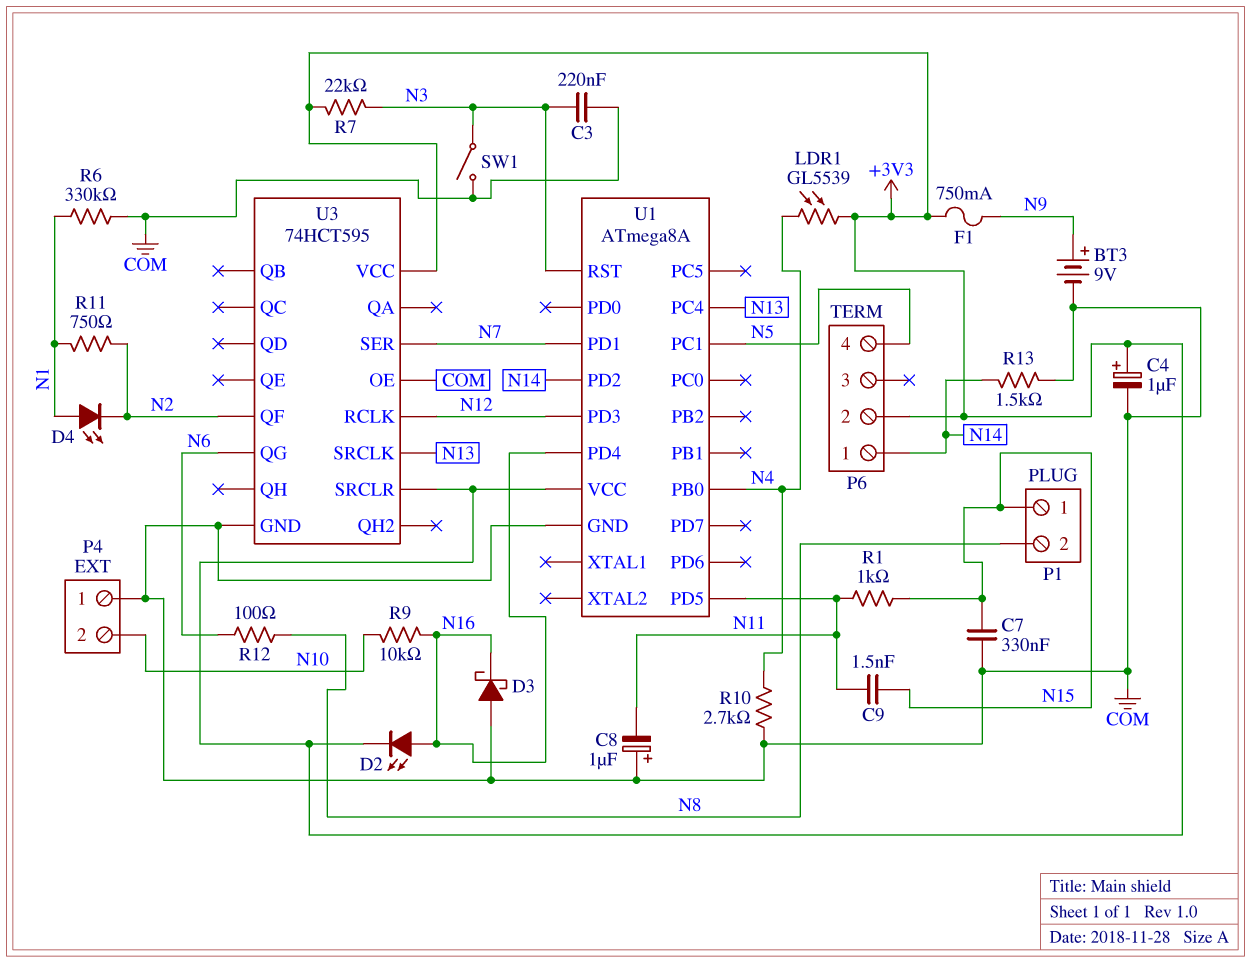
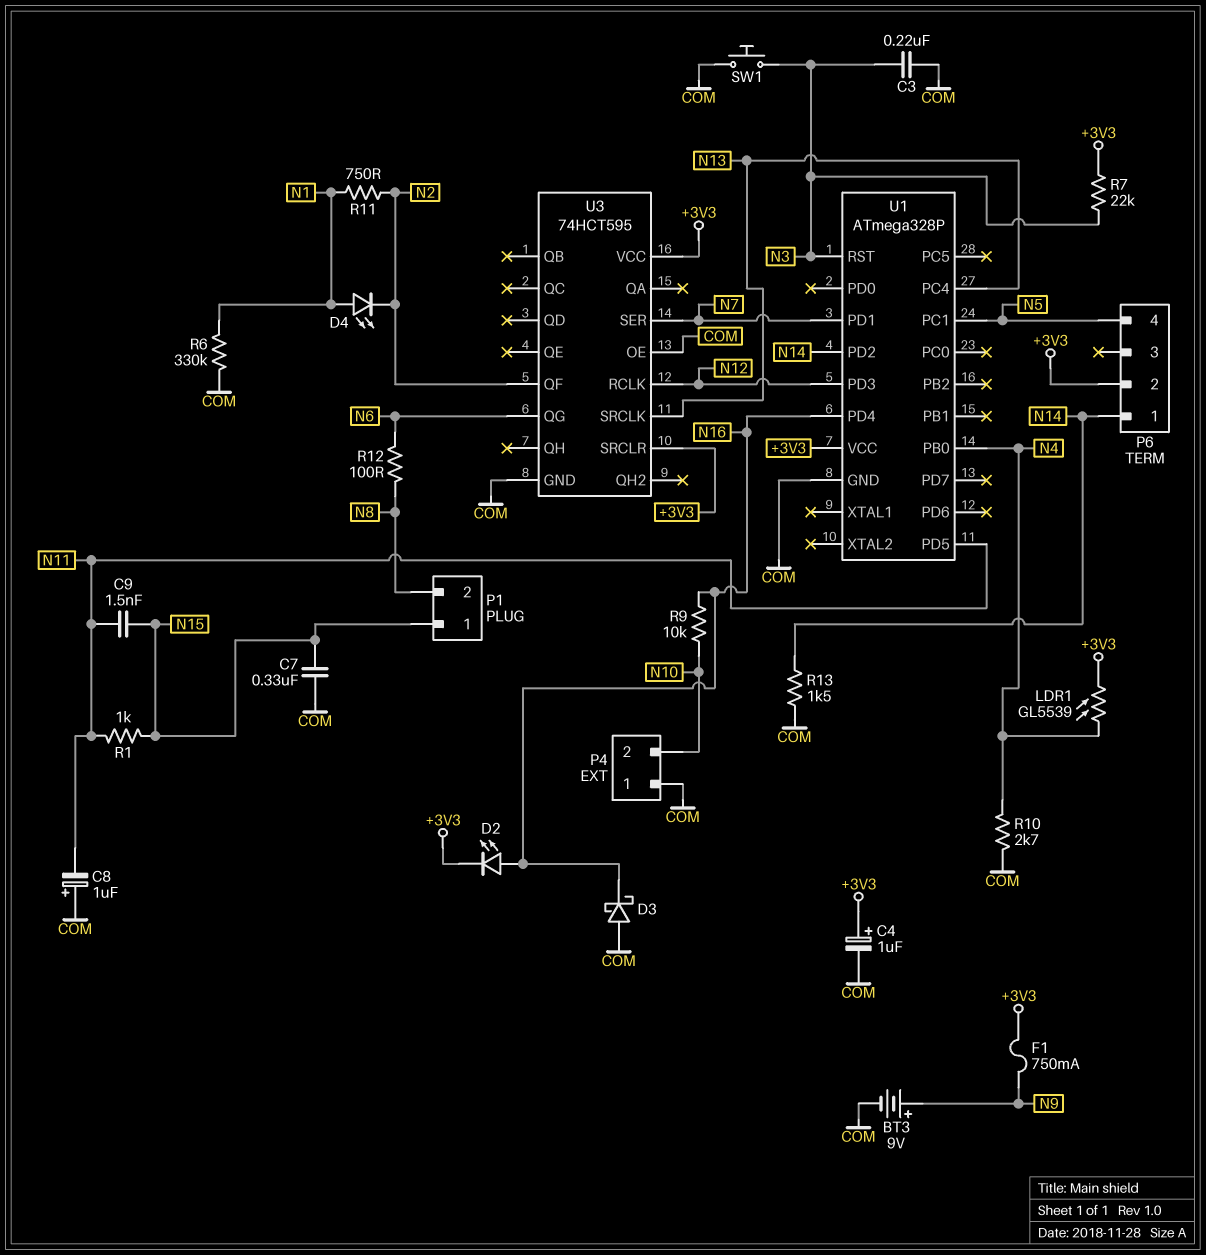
SW1: switch (COM, N3) -> button (COM, N3)
U1: ATmega8A -> ATmega328P

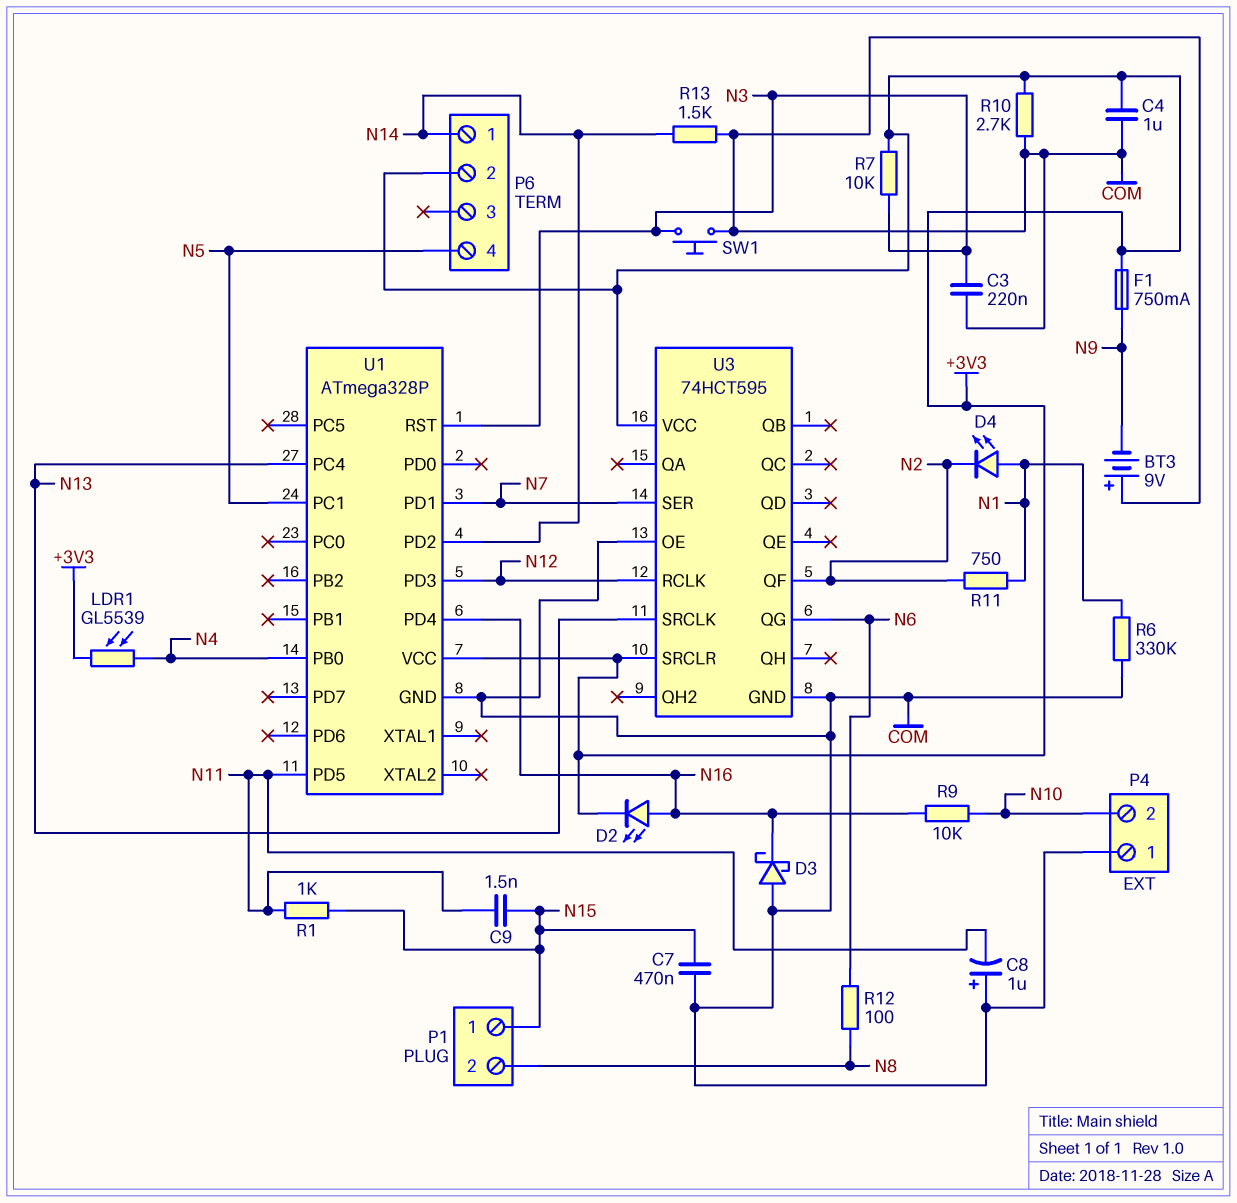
BT3: 9V (plus N9, minus COM) -> 9V (plus COM, minus N9)
C4: 1uF (plus +3V3, minus COM) -> 1uF (+3V3, COM)
C7: 330nF (COM, N15) -> 470nF (COM, N15)
R7: 22k (+3V3, N3) -> 10k (+3V3, N3)
R10: 2.7k (COM, N4) -> 2.7k (+3V3, COM)

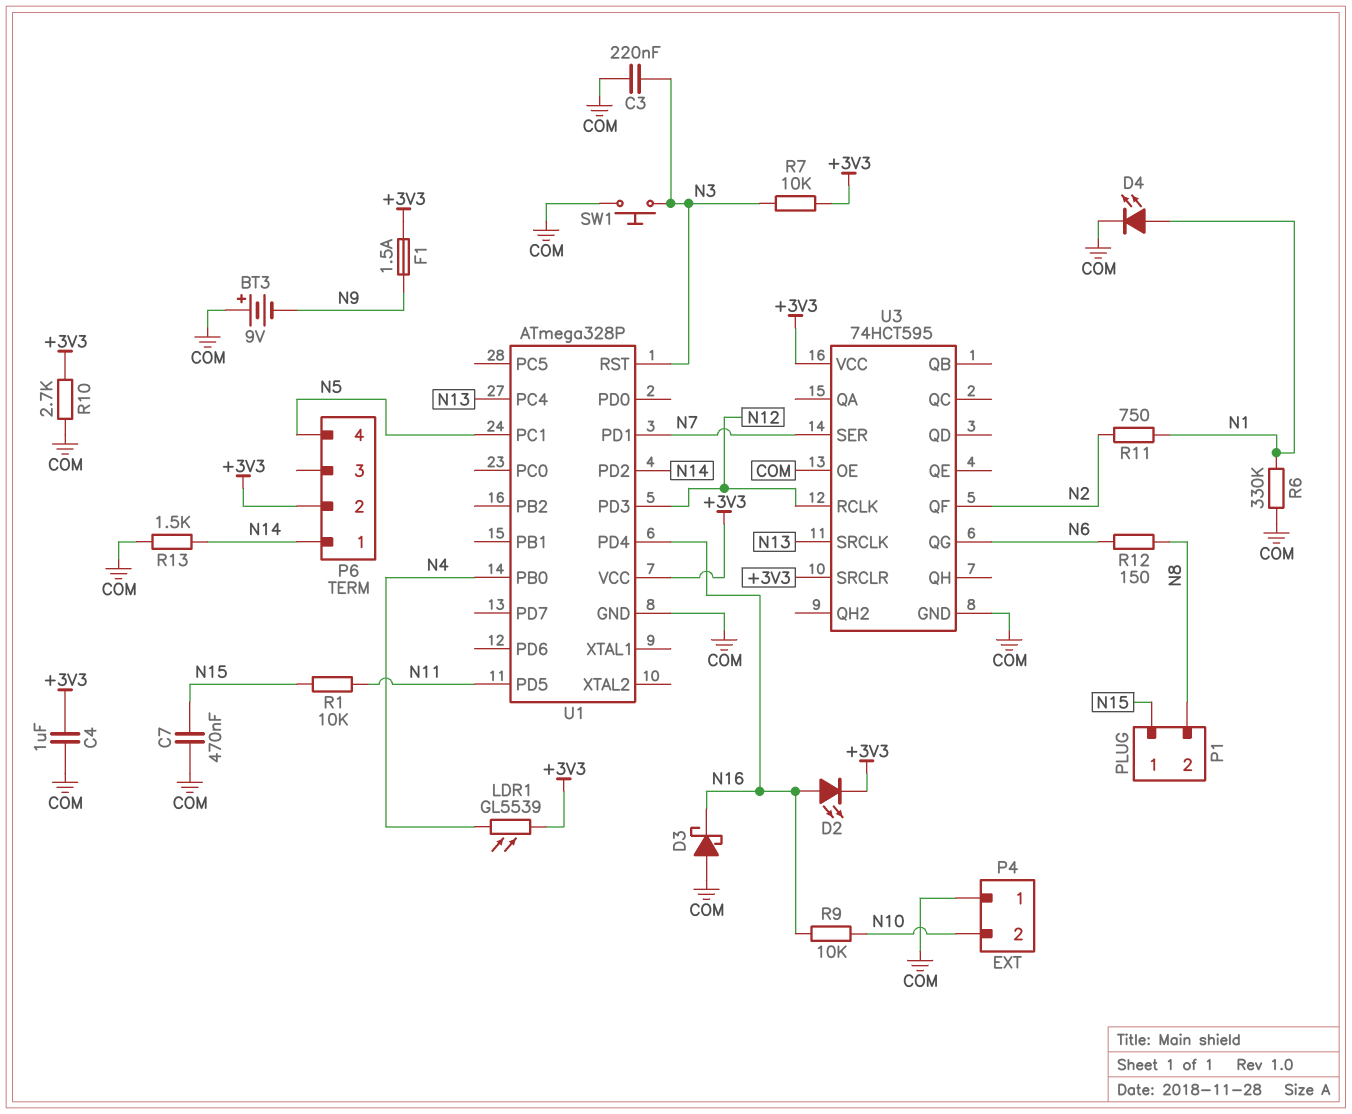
C8: 1uF (plus COM, minus N11) -> none
C9: 1.5nF (N11, N15) -> none
D4: LED (A N1, K N2) -> LED (A N1, K COM)
F1: 750mA (+3V3, N9) -> 1.5A (+3V3, N9)
R1: 1k (N11, N15) -> 10k (N11, N15)
R12: 100 (N6, N8) -> 150 (N6, N8)

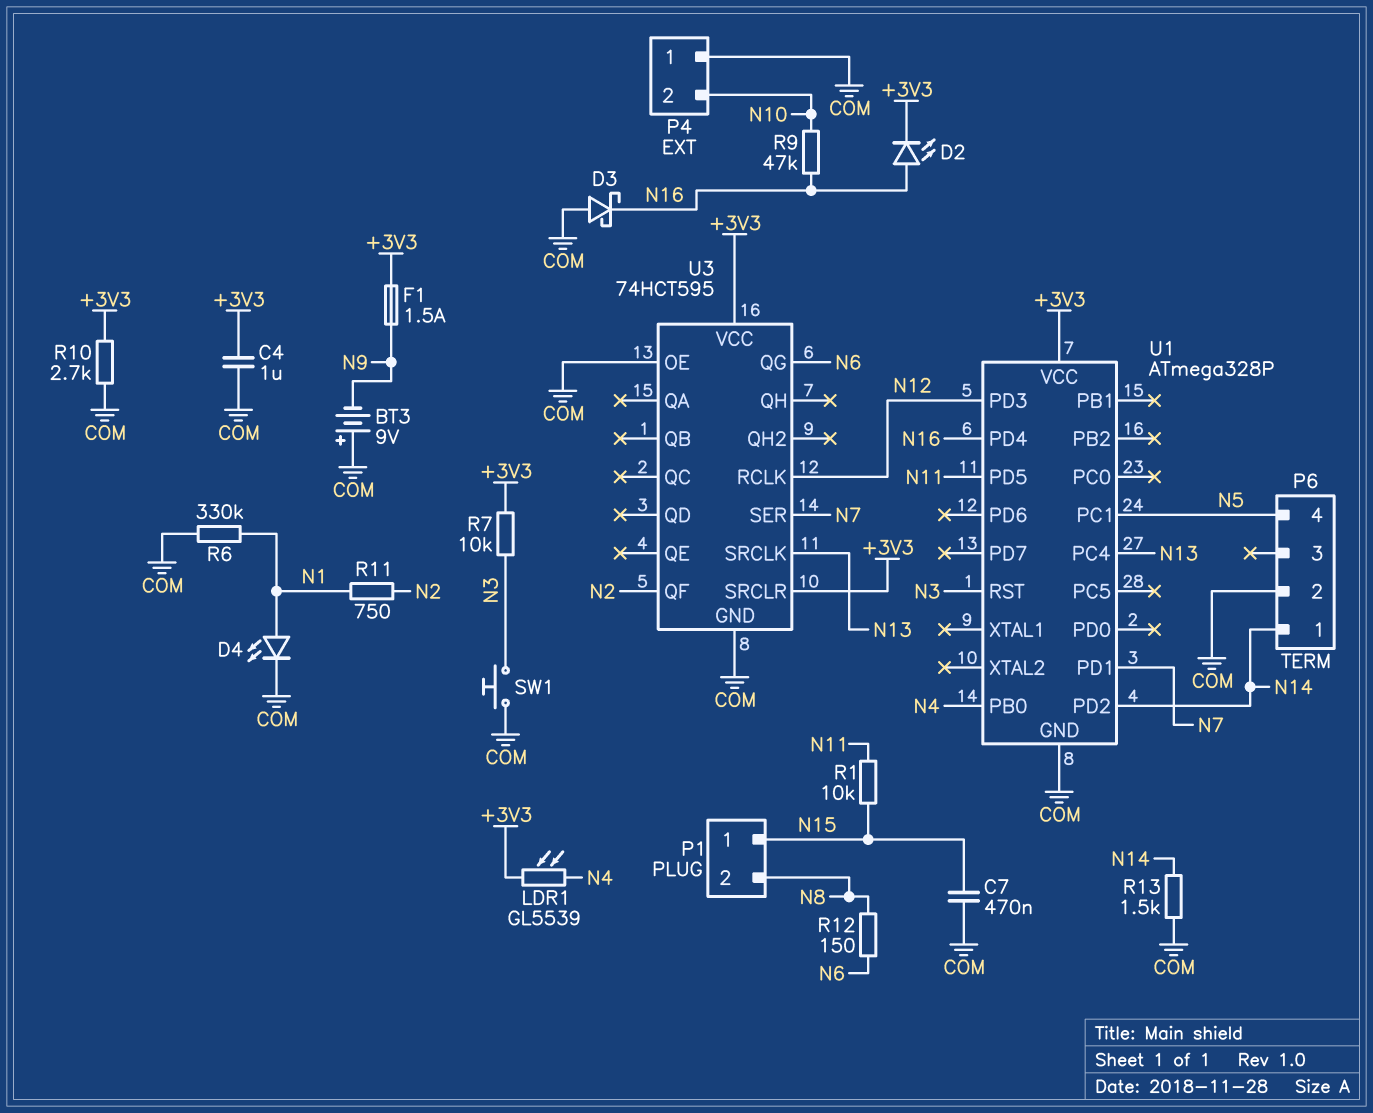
C3: 220nF (COM, N3) -> none
P6 pin 2: +3V3 -> COM
R9: 10k (N10, N16) -> 47k (N10, N16)

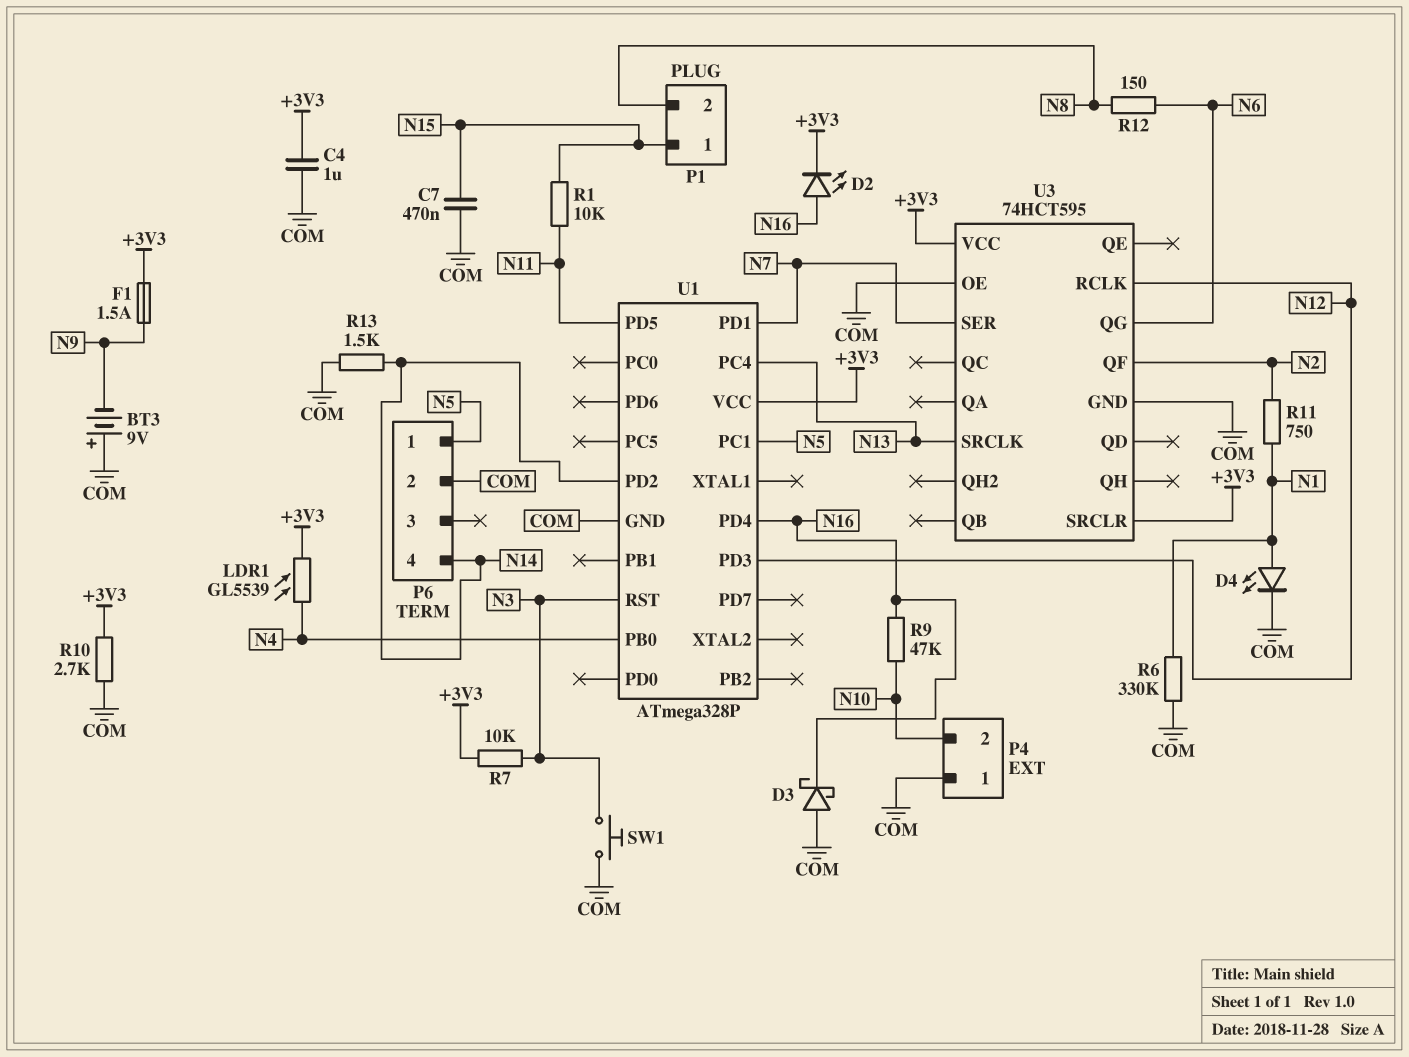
P6 pin 1: N14 -> N5
P6 pin 4: N5 -> N14

